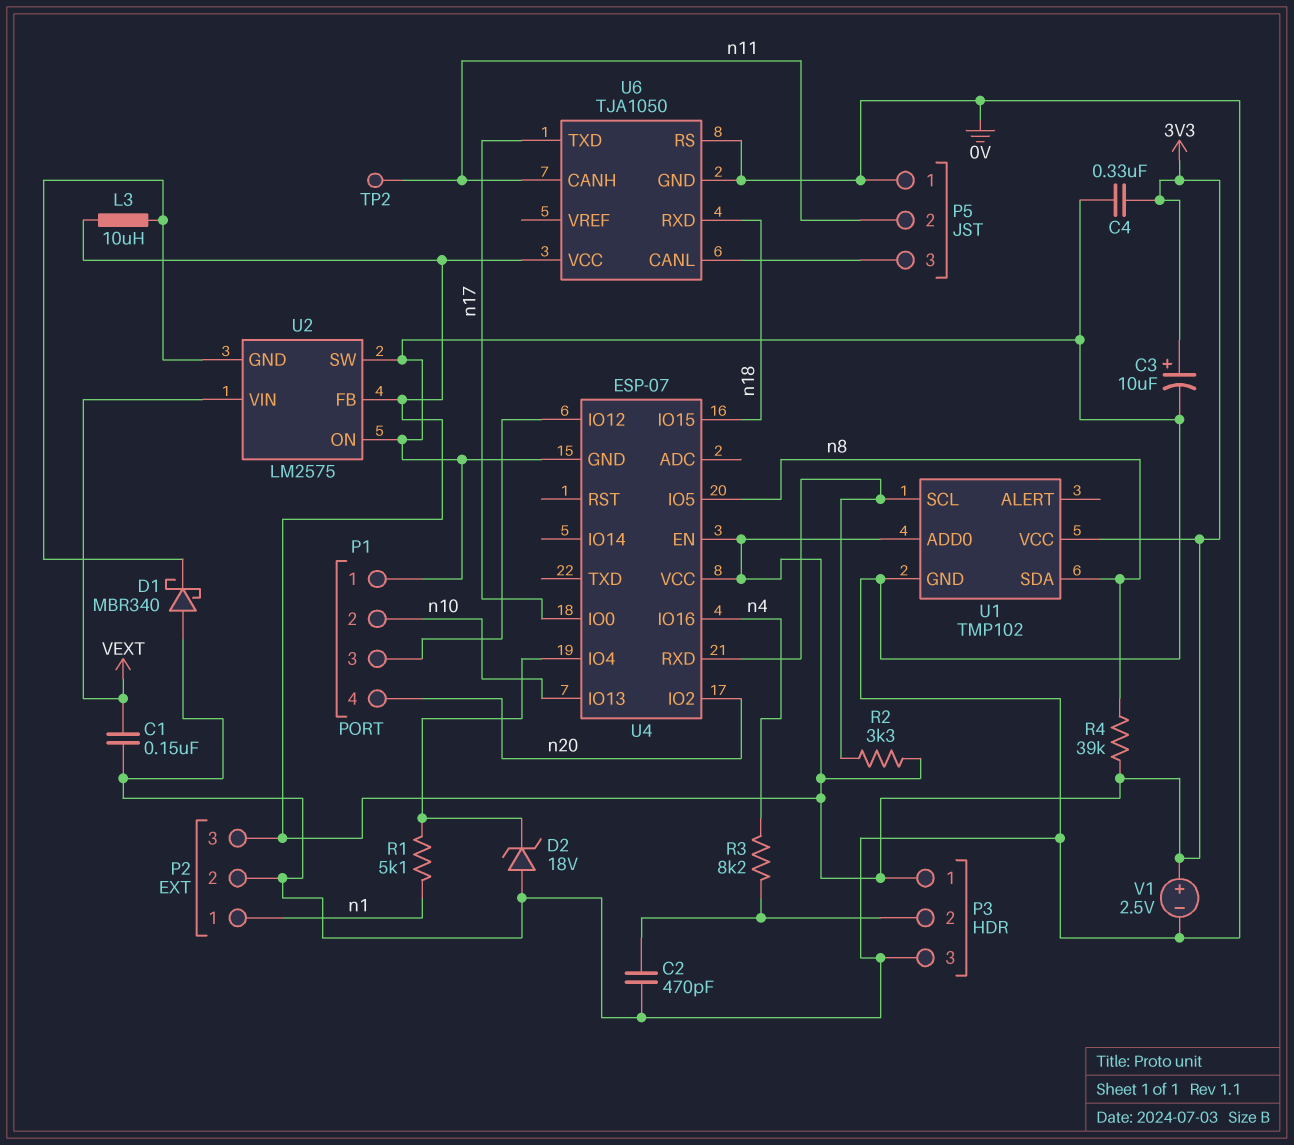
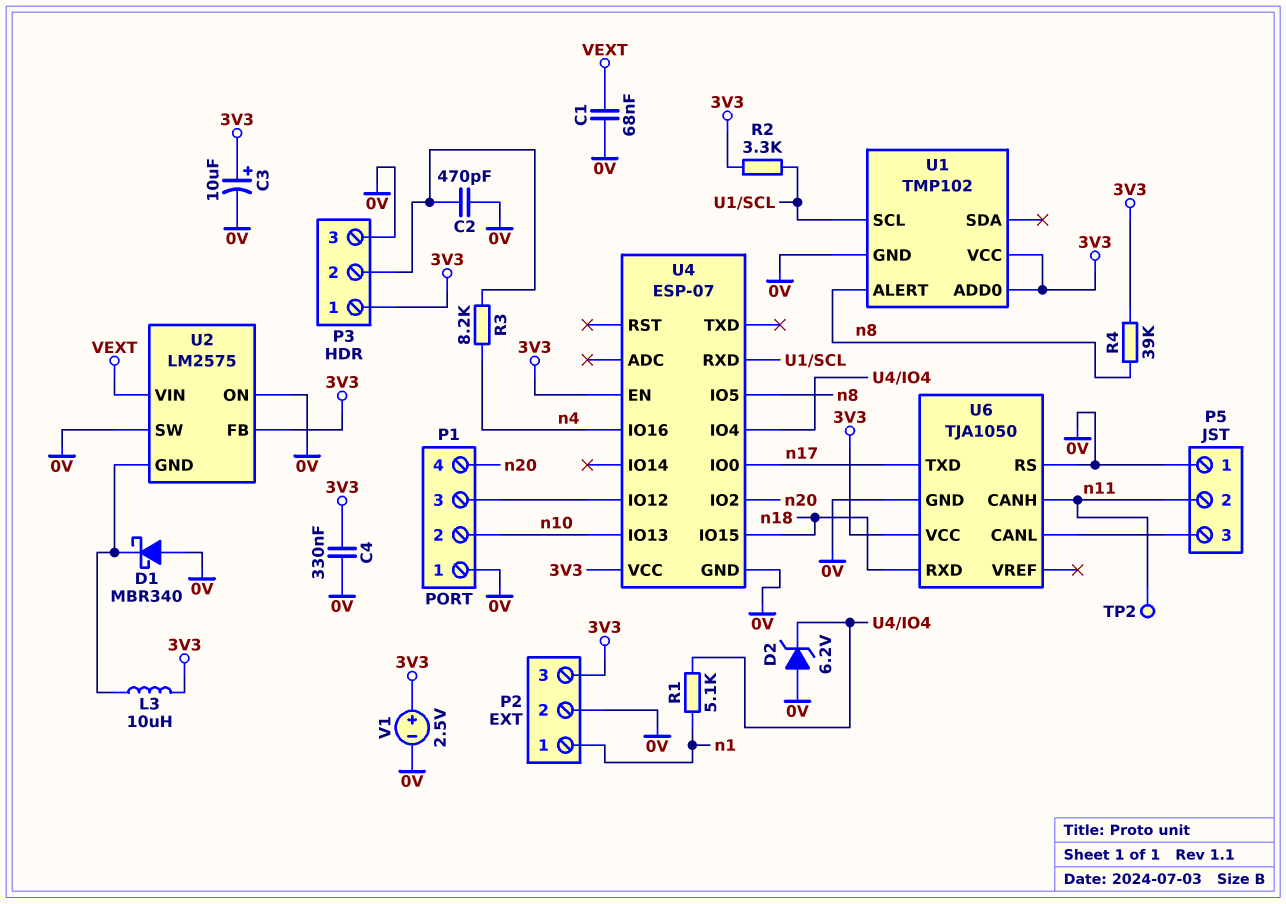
C1: 150nF (0V, VEXT) -> 68nF (0V, VEXT)
D2: zener 18V (A 0V, K U4/IO4) -> zener 6.2V (A 0V, K U4/IO4)
U1 pin ALERT: none -> n8
U1 pin SDA: n8 -> none

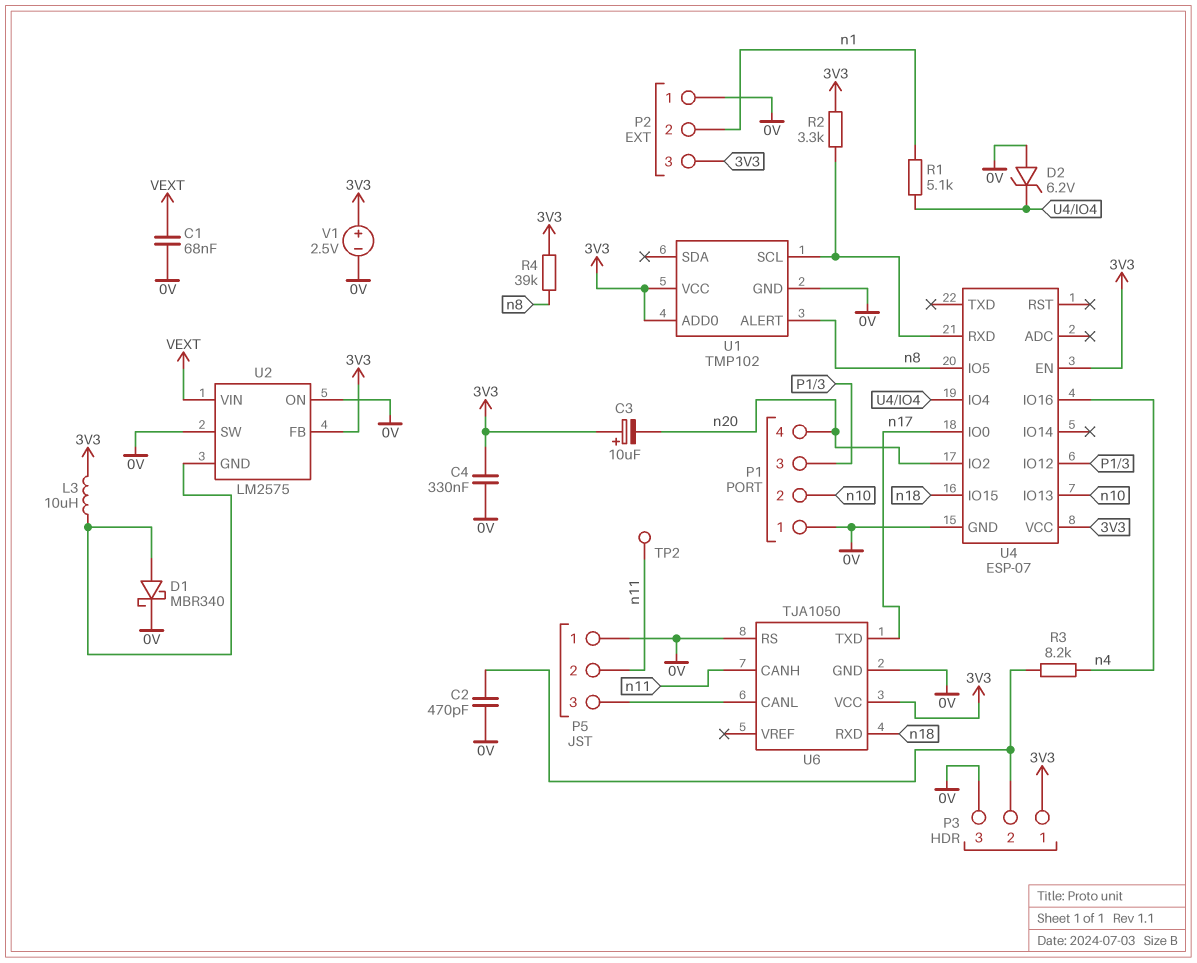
C3: 10uF (plus 3V3, minus 0V) -> 10uF (plus 3V3, minus n20)
D1: schottky MBR340 (A 0V, K U2/GND) -> schottky MBR340 (A U2/GND, K 0V)
P2 pin 1: n1 -> 0V
P2 pin 2: 0V -> n1

